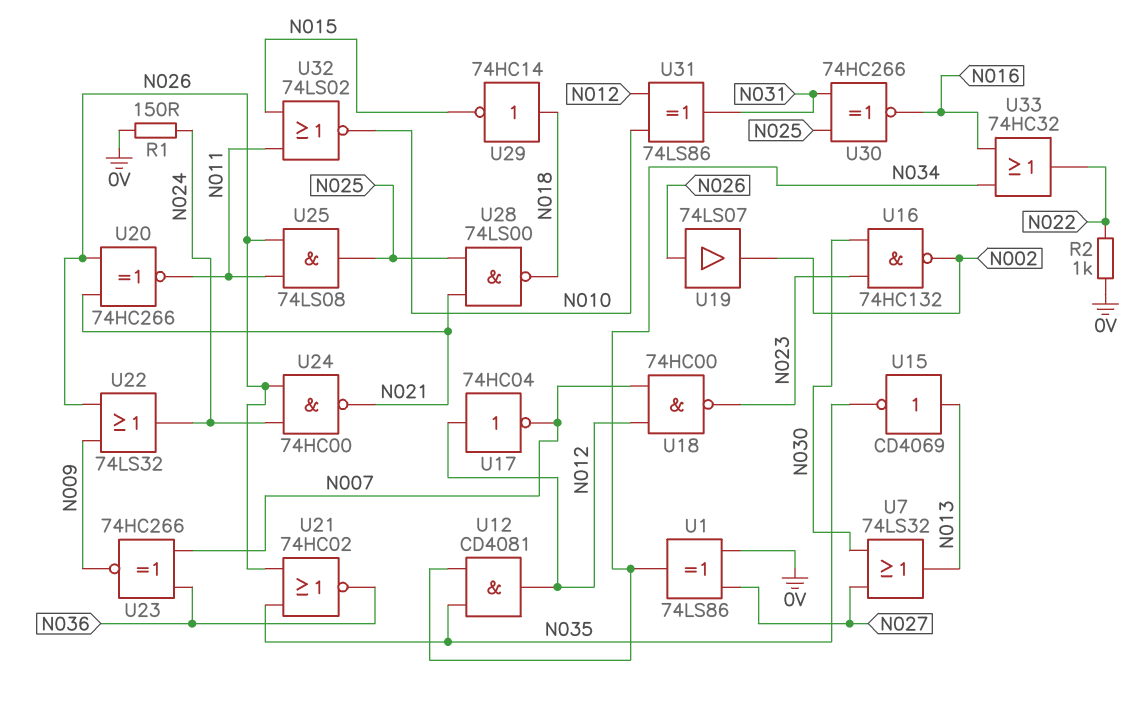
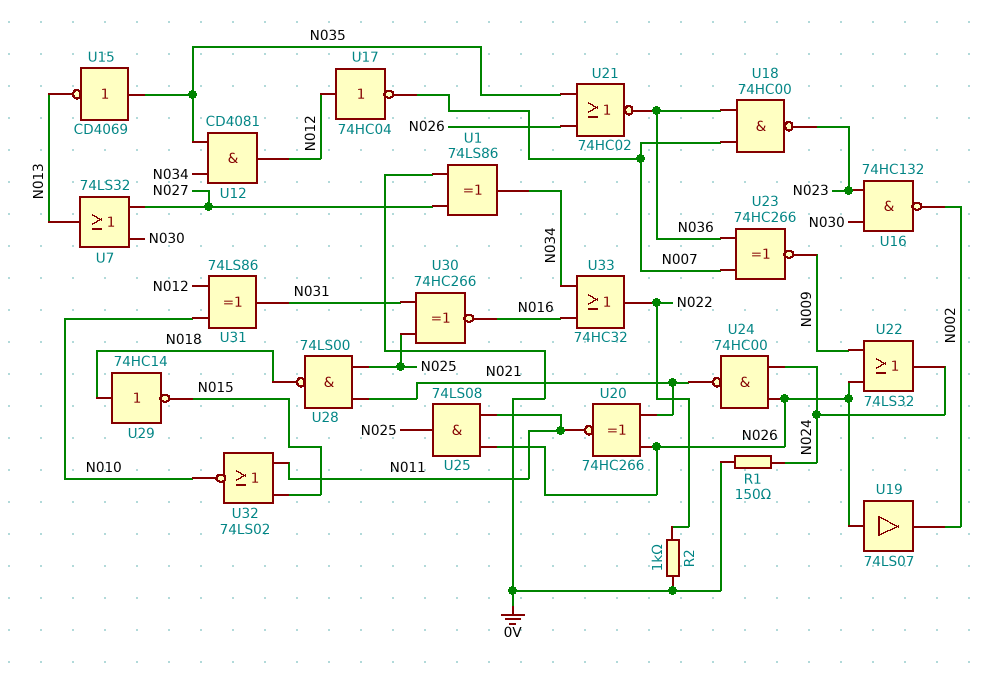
U15: NOT CD4069 (in N013, out N035) -> NOT CD4069 (in N035, out N013)
U18: NAND 74HC00 (in N007, in N012, out N023) -> NAND 74HC00 (in N007, in N036, out N023)

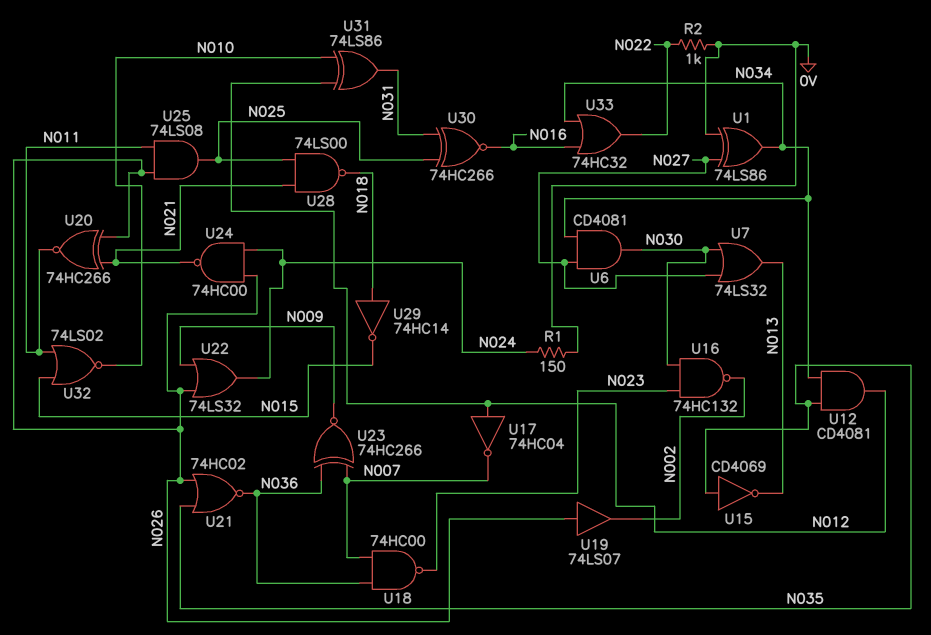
U6: none -> AND CD4081 (in N027, in N034, out N030)

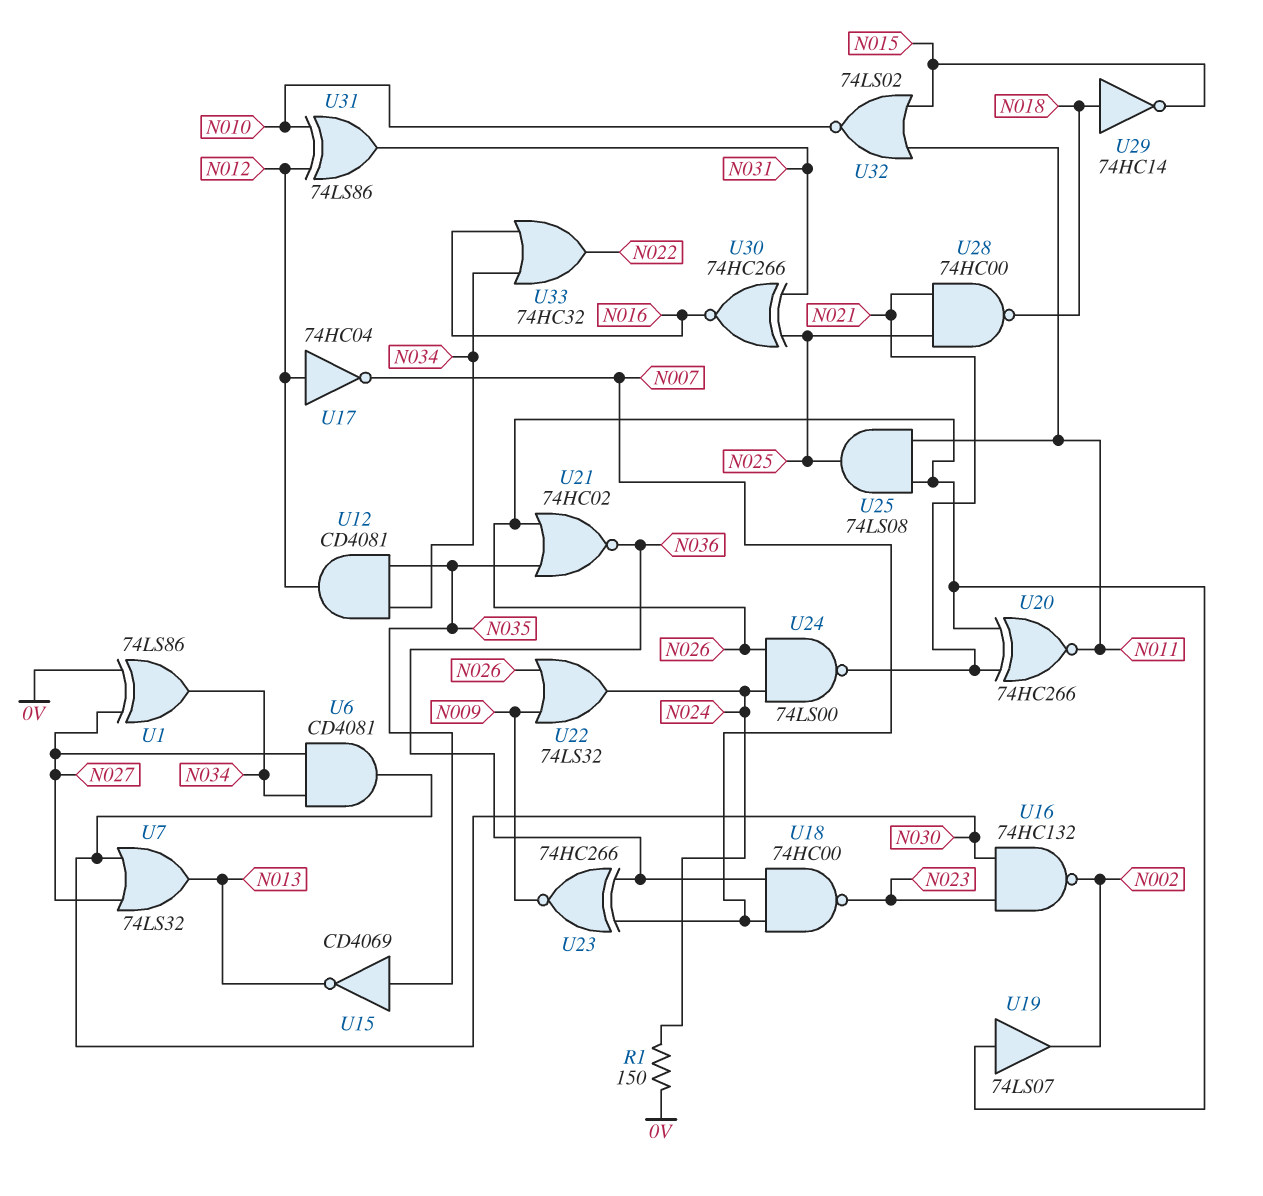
R2: 1k (0V, N022) -> none
U24: NAND 74HC00 (in N024, in N026, out N021) -> NAND 74LS00 (in N024, in N026, out N021)
U28: NAND 74LS00 (in N021, in N025, out N018) -> NAND 74HC00 (in N021, in N025, out N018)

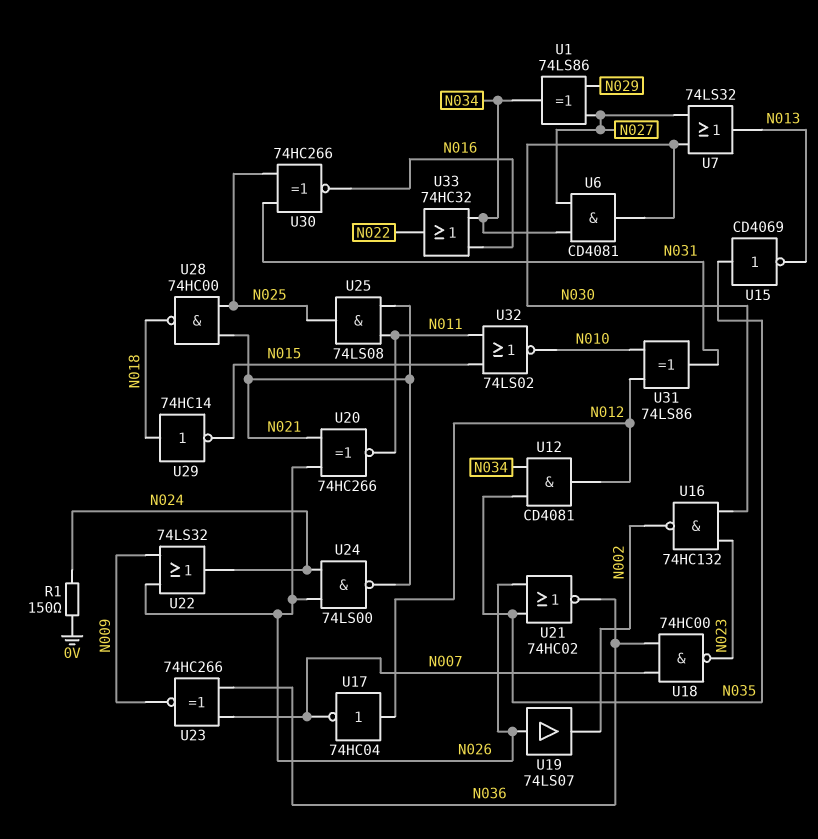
U1: XOR 74LS86 (in 0V, in N027, out N034) -> XOR 74LS86 (in N027, in N029, out N034)
U25: AND 74LS08 (in N011, in N026, out N025) -> AND 74LS08 (in N011, in N021, out N025)

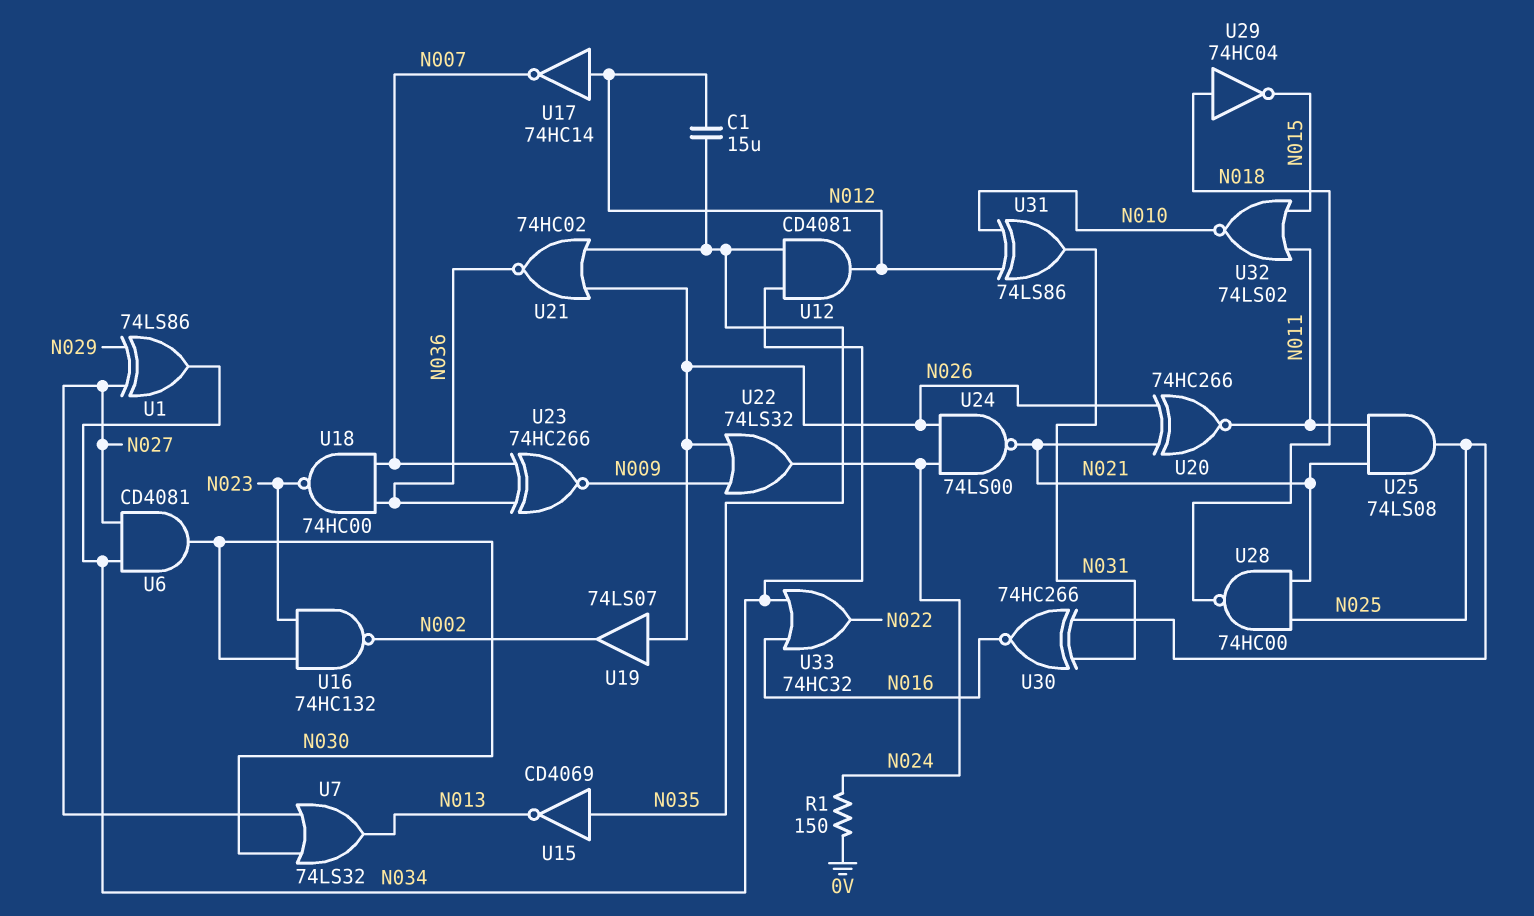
C1: none -> 15uF (N012, N035)
U17: NOT 74HC04 (in N012, out N007) -> NOT 74HC14 (in N012, out N007)
U29: NOT 74HC14 (in N018, out N015) -> NOT 74HC04 (in N018, out N015)

